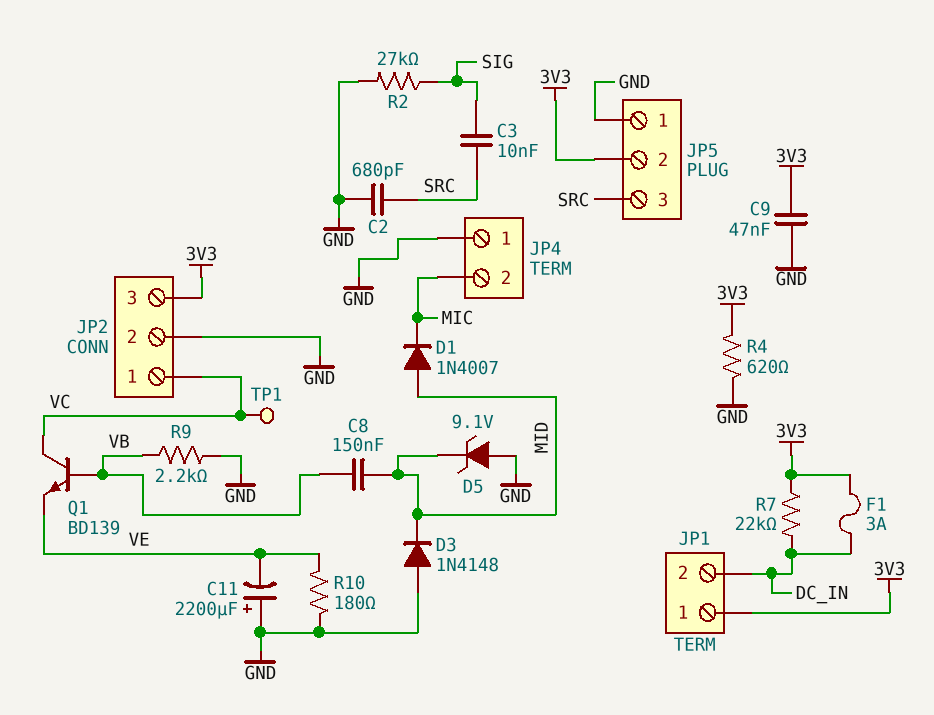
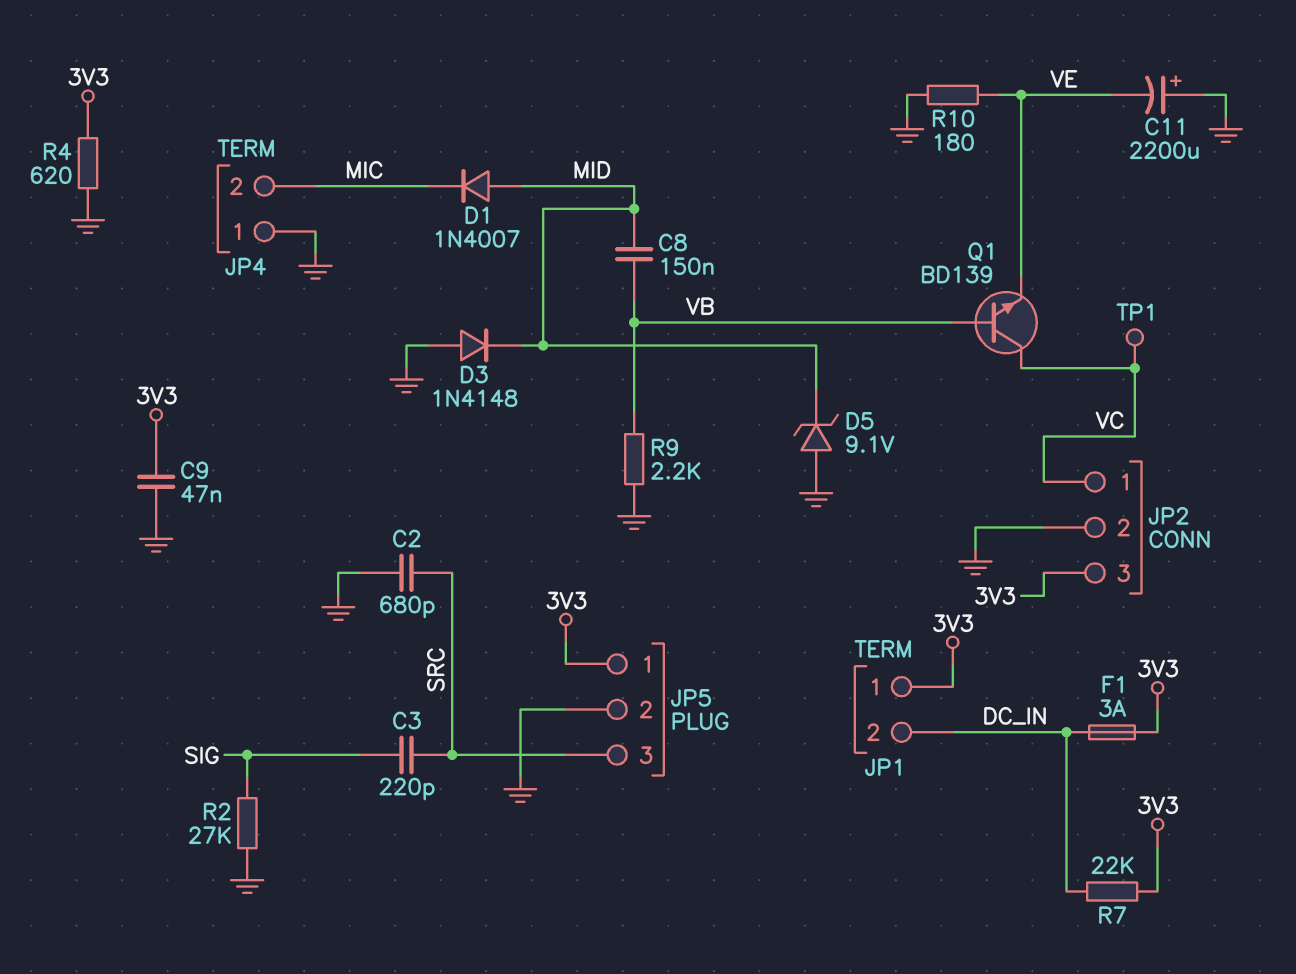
C3: 10nF (SIG, SRC) -> 220pF (SIG, SRC)
JP5 pin 1: GND -> 3V3
JP5 pin 2: 3V3 -> GND

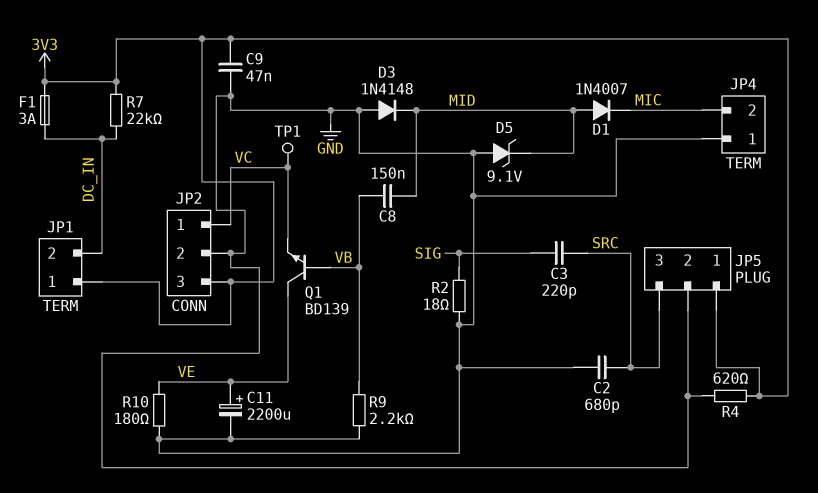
C11: 2200uF (plus GND, minus VE) -> 2200uF (plus VE, minus GND)
Q1: NPN BD139 (B VB, C VC, E VE) -> NPN BD139 (B VB, C VE, E VC)
R2: 27k (GND, SIG) -> 18 (GND, SIG)

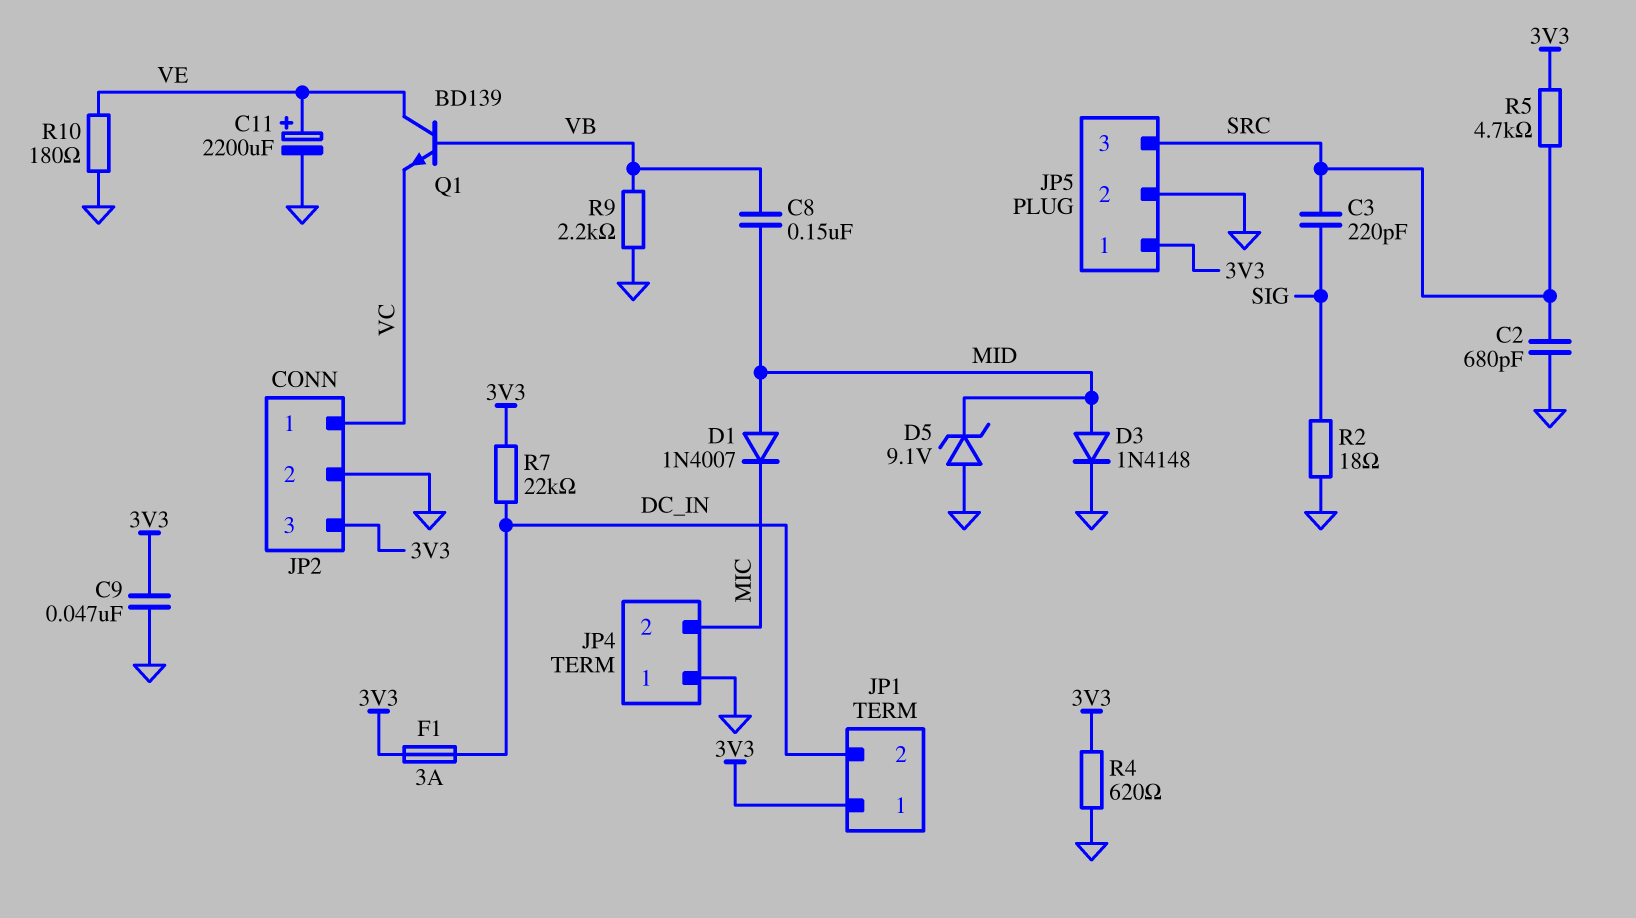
D3: diode 1N4148 (A GND, K MID) -> diode 1N4148 (A MID, K GND)
R5: none -> 4.7k (3V3, SRC)
TP1: test point (VC) -> none

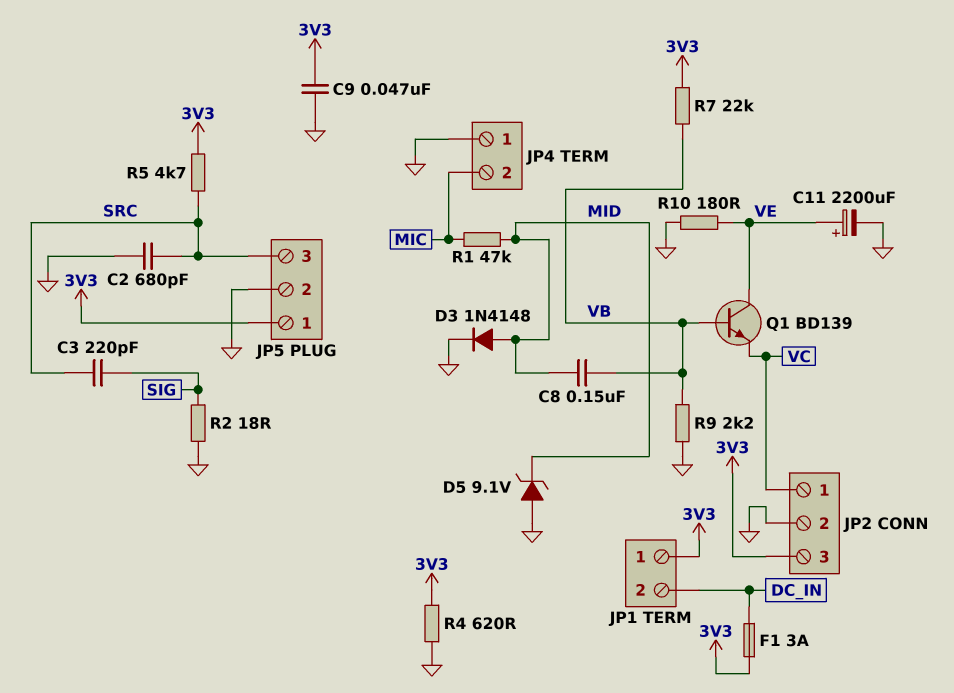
D1: diode 1N4007 (A MID, K MIC) -> none
R1: none -> 47k (MIC, MID)
R7: 22k (3V3, DC_IN) -> 22k (3V3, VB)

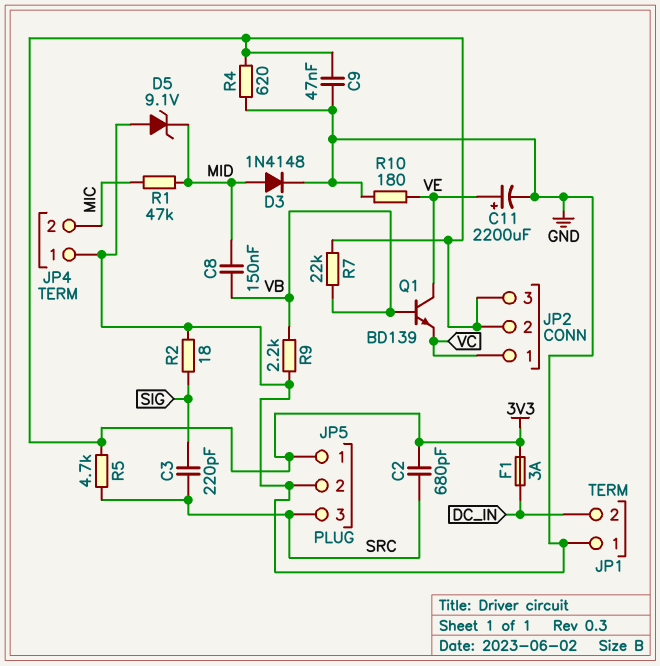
C2: 680pF (GND, SRC) -> 680pF (3V3, SRC)
JP1 pin 1: 3V3 -> GND
JP2 pin 2: GND -> 3V3

